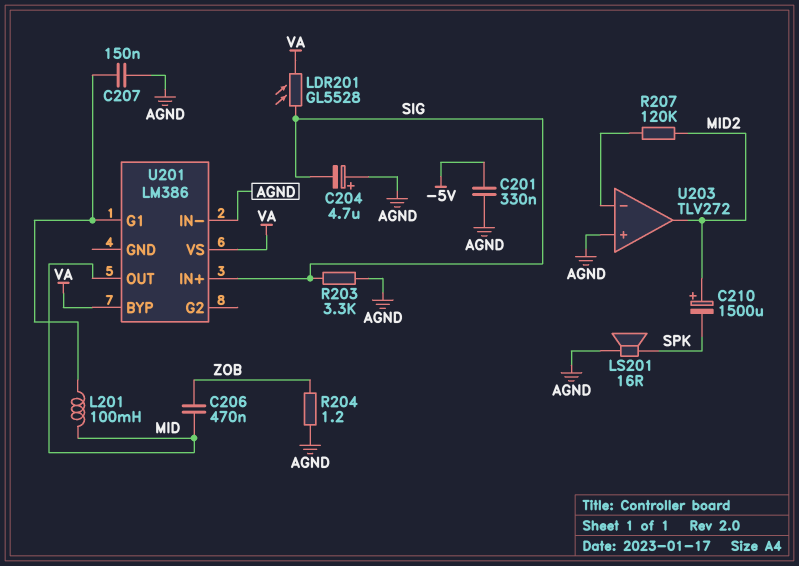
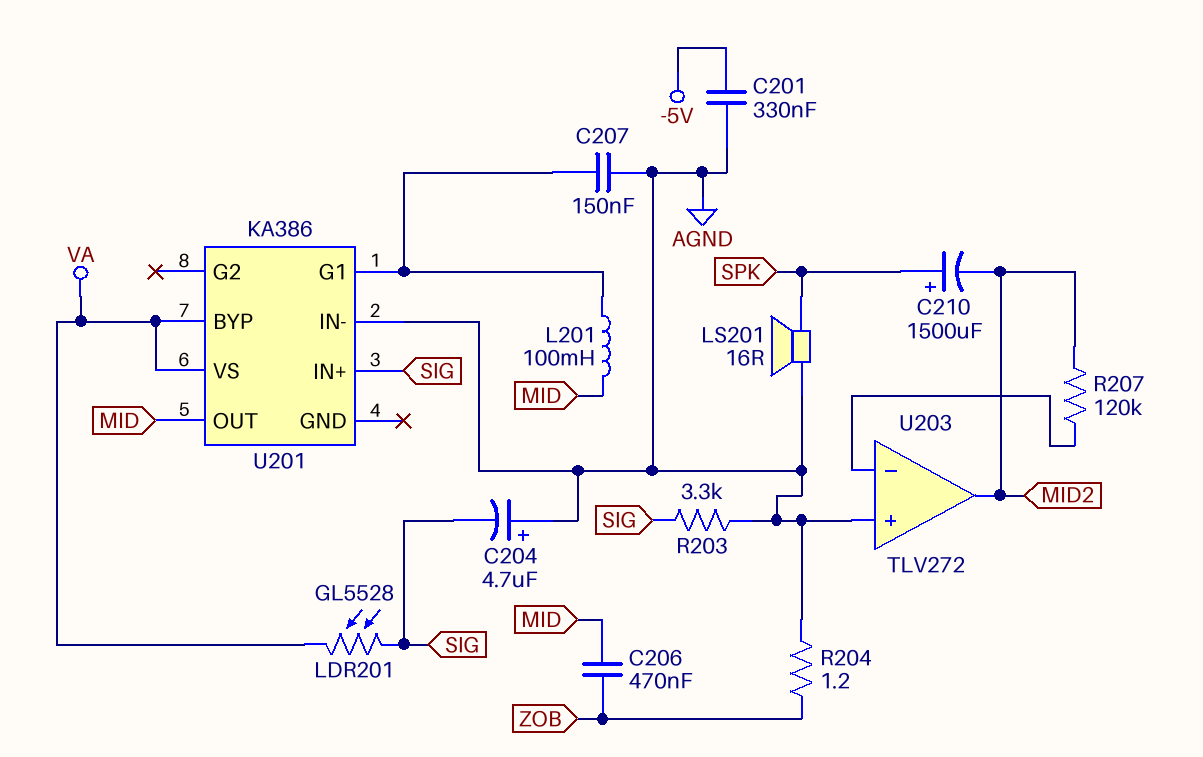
C210: 1500uF (plus MID2, minus SPK) -> 1500uF (plus SPK, minus MID2)
U201: LM386 -> KA386

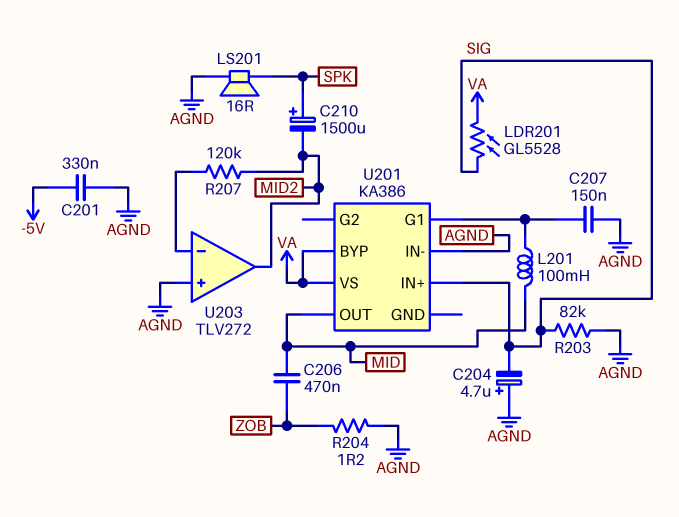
R203: 3.3k (AGND, SIG) -> 82k (AGND, SIG)

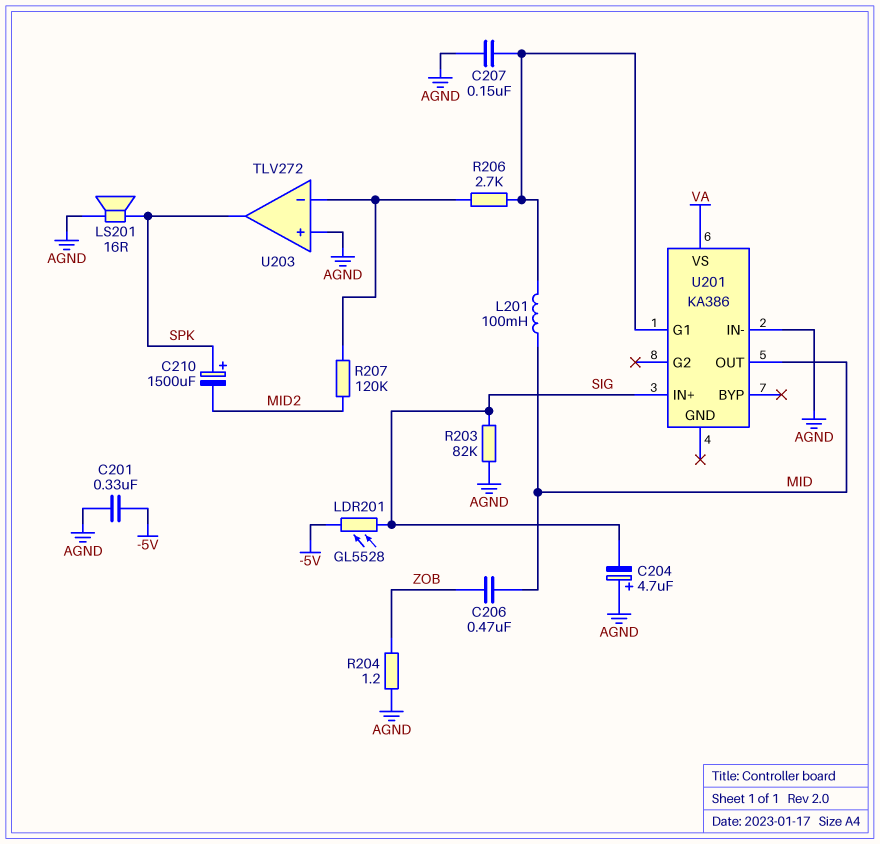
LDR201: GL5528 (SIG, VA) -> GL5528 (-5V, SIG)
R206: none -> 2.7k (U201/G1, U203/in-)
U201 pin BYP: VA -> none
U203 pin out: MID2 -> SPK

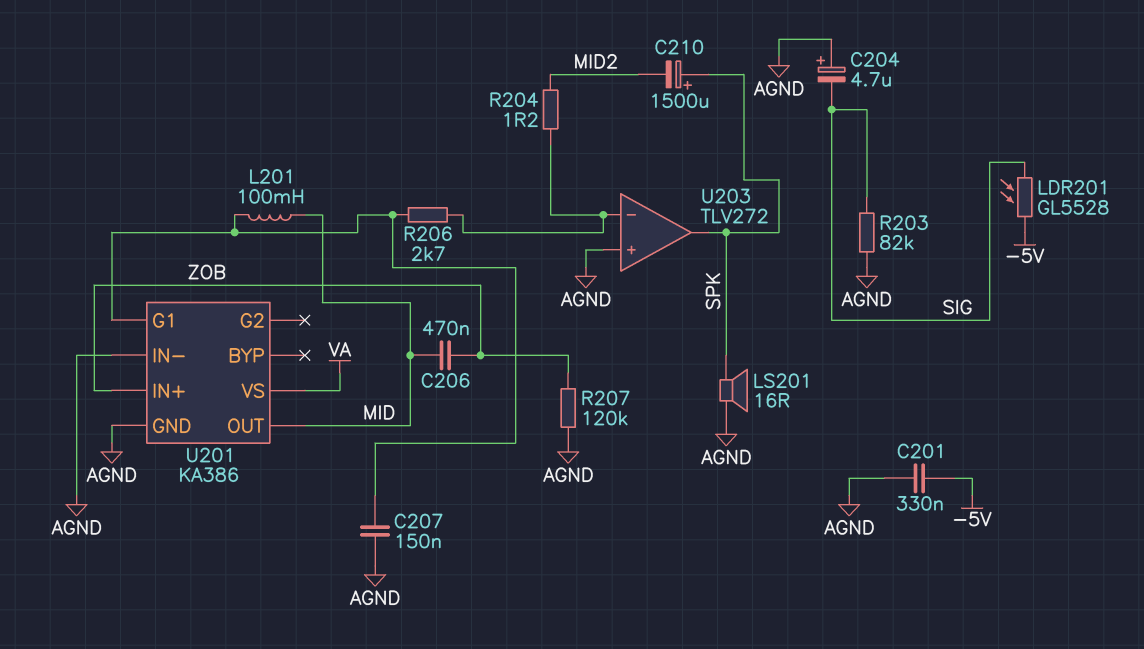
R204: 1.2 (AGND, ZOB) -> 1.2 (MID2, U203/in-)
R207: 120k (MID2, U203/in-) -> 120k (AGND, ZOB)
U201 pin GND: none -> AGND
U201 pin IN+: SIG -> ZOB

